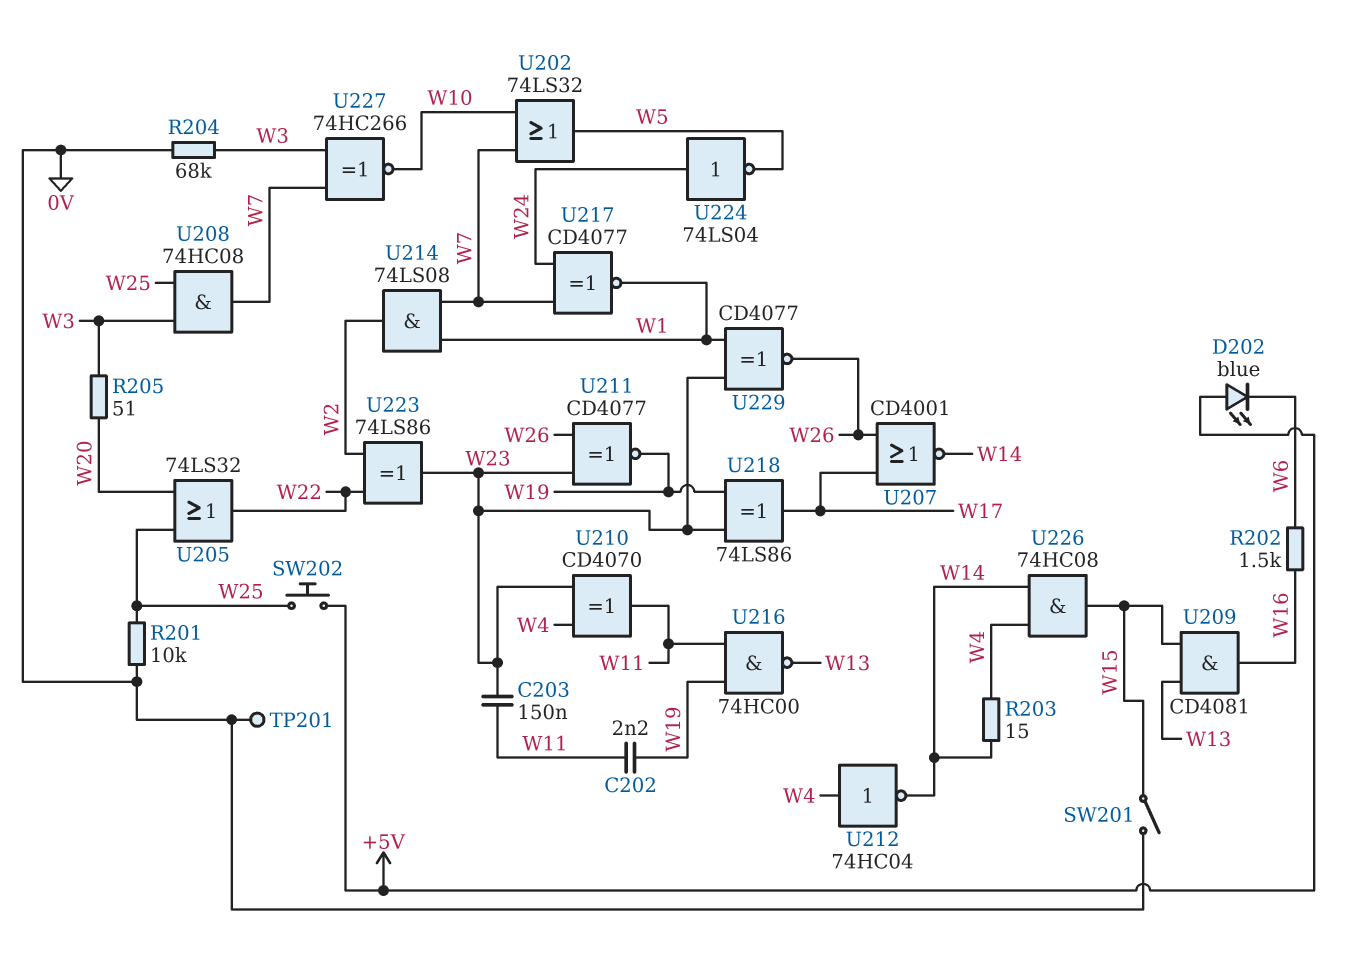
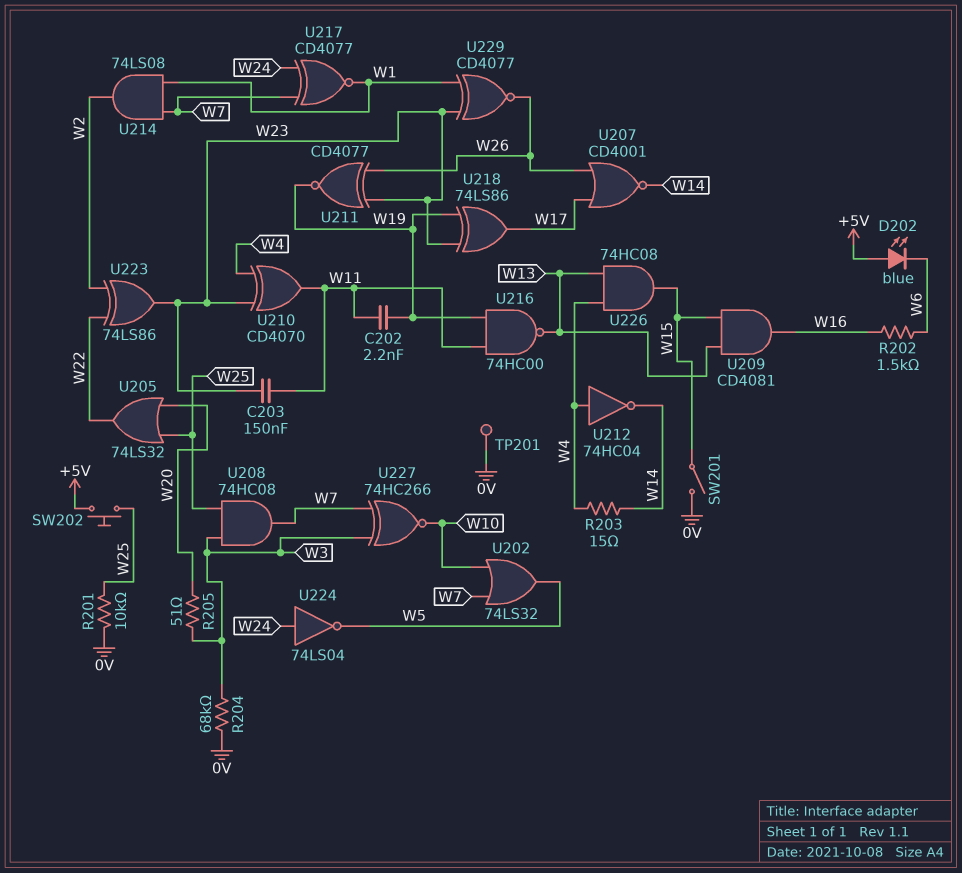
U226: AND 74HC08 (in W4, in W14, out W15) -> AND 74HC08 (in W4, in W13, out W15)

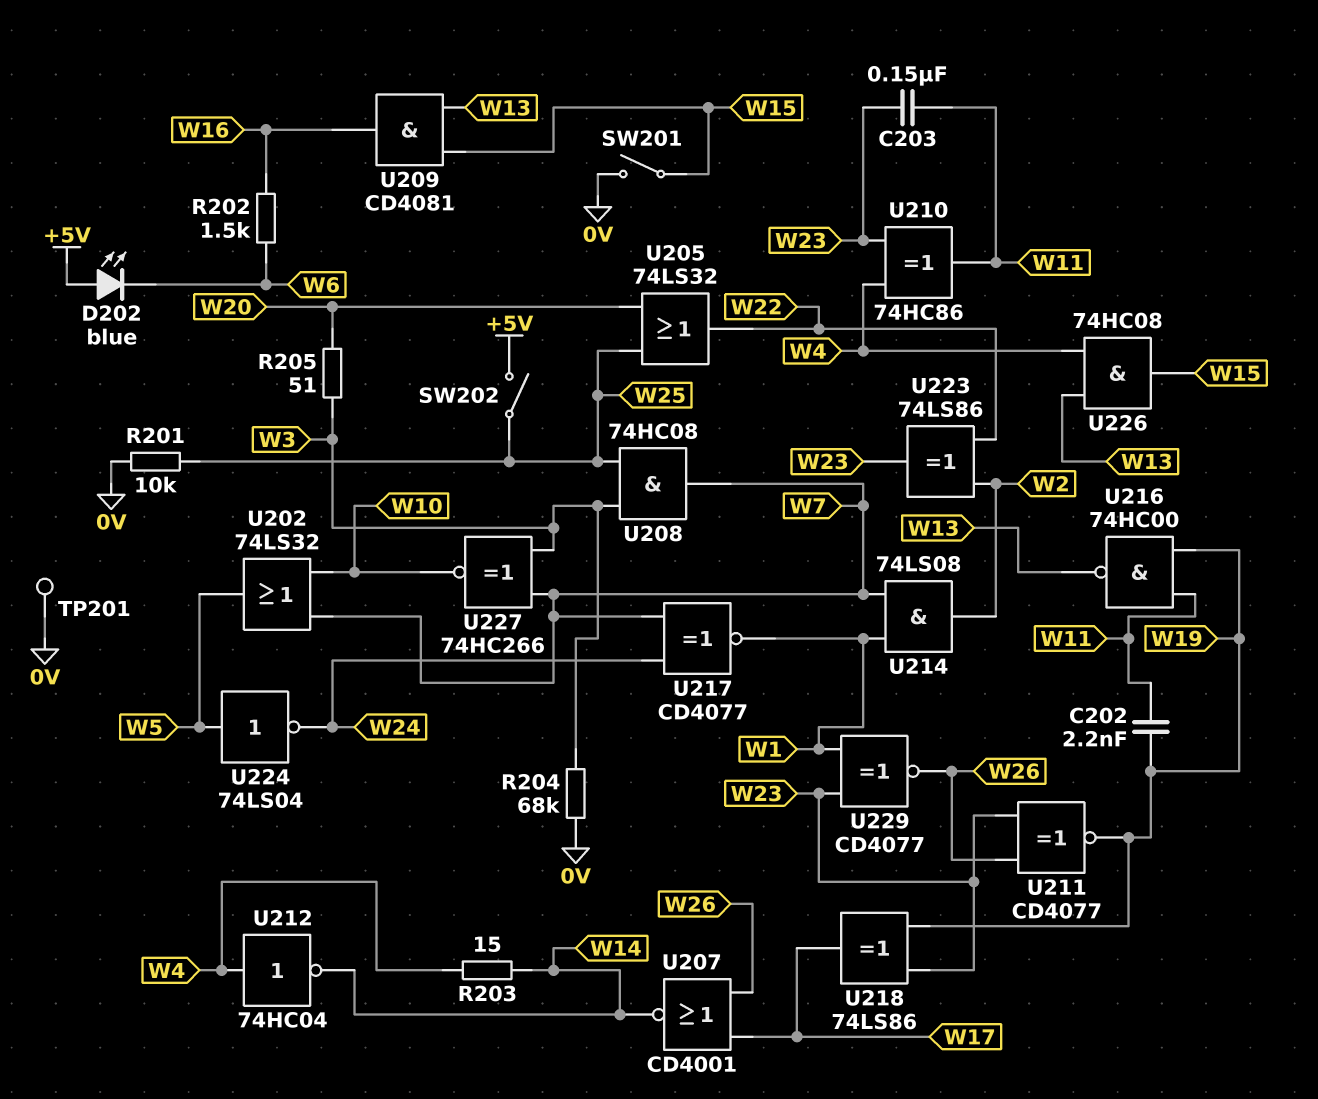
SW202: button (+5V, W25) -> switch (+5V, W25)
U210: XOR CD4070 (in W4, in W23, out W11) -> XOR 74HC86 (in W4, in W23, out W11)
U224: NOT 74LS04 (in W24, out W5) -> NOT 74LS04 (in W5, out W24)

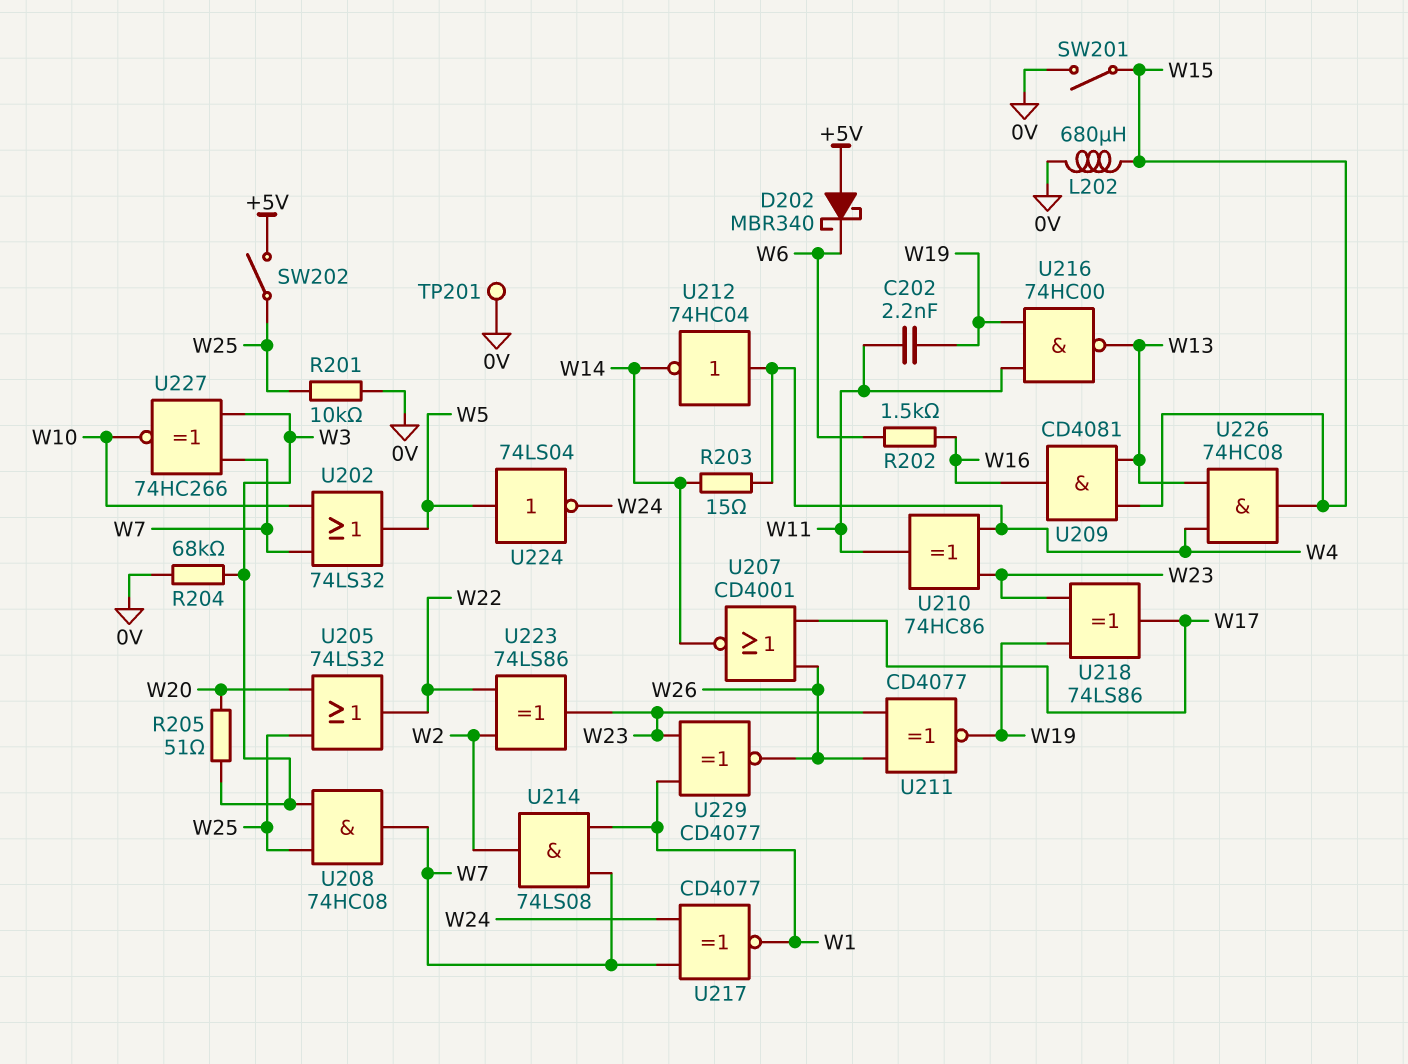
C203: 150nF (W11, W23) -> none
D202: LED blue (A +5V, K W6) -> schottky MBR340 (A +5V, K W6)
L202: none -> 680uH (0V, W15)

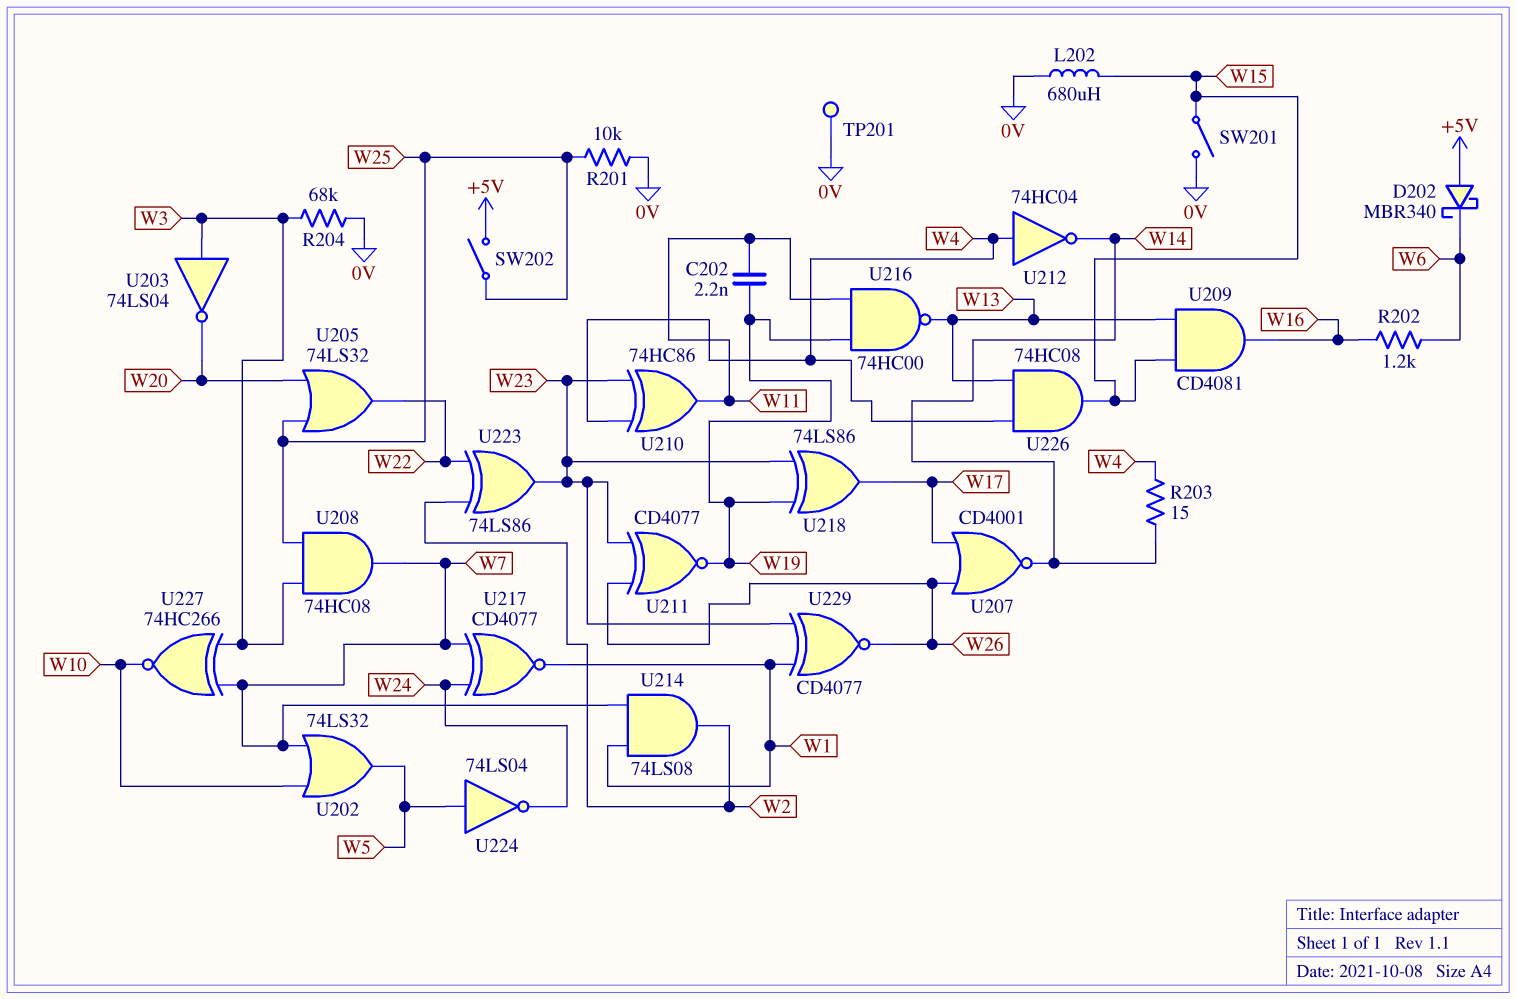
R202: 1.5k (W6, W16) -> 1.2k (W6, W16)
R205: 51 (W3, W20) -> none
U203: none -> NOT 74LS04 (in W3, out W20)

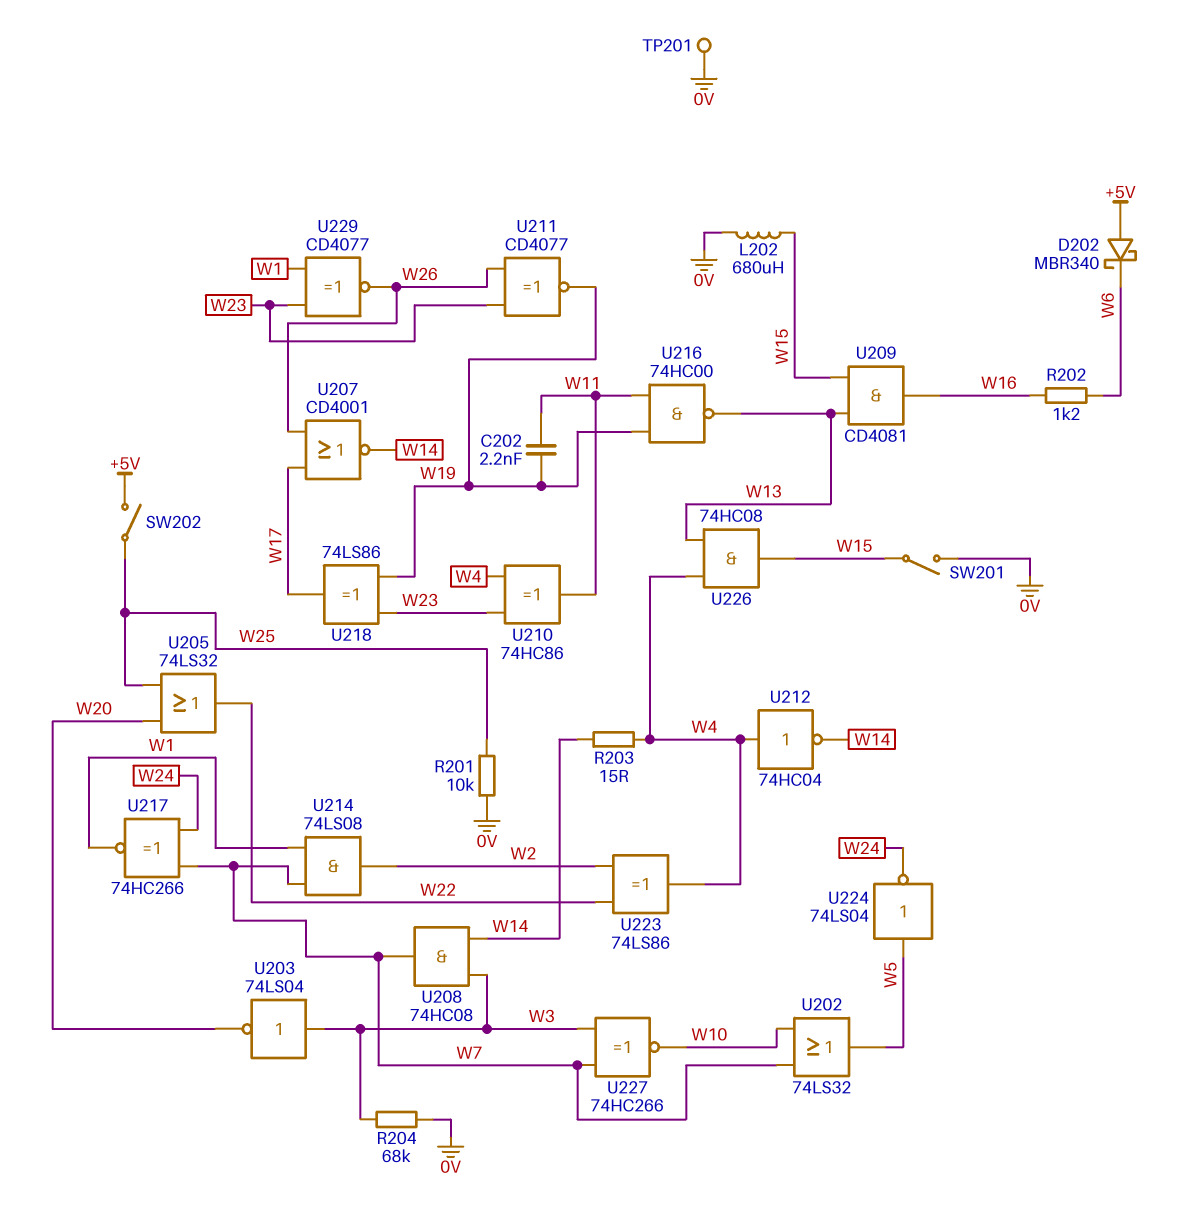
U208: AND 74HC08 (in W3, in W25, out W7) -> AND 74HC08 (in W3, in W14, out W7)
U217: XNOR CD4077 (in W7, in W24, out W1) -> XNOR 74HC266 (in W7, in W24, out W1)
U223: XOR 74LS86 (in W2, in W22, out W23) -> XOR 74LS86 (in W2, in W22, out W4)

